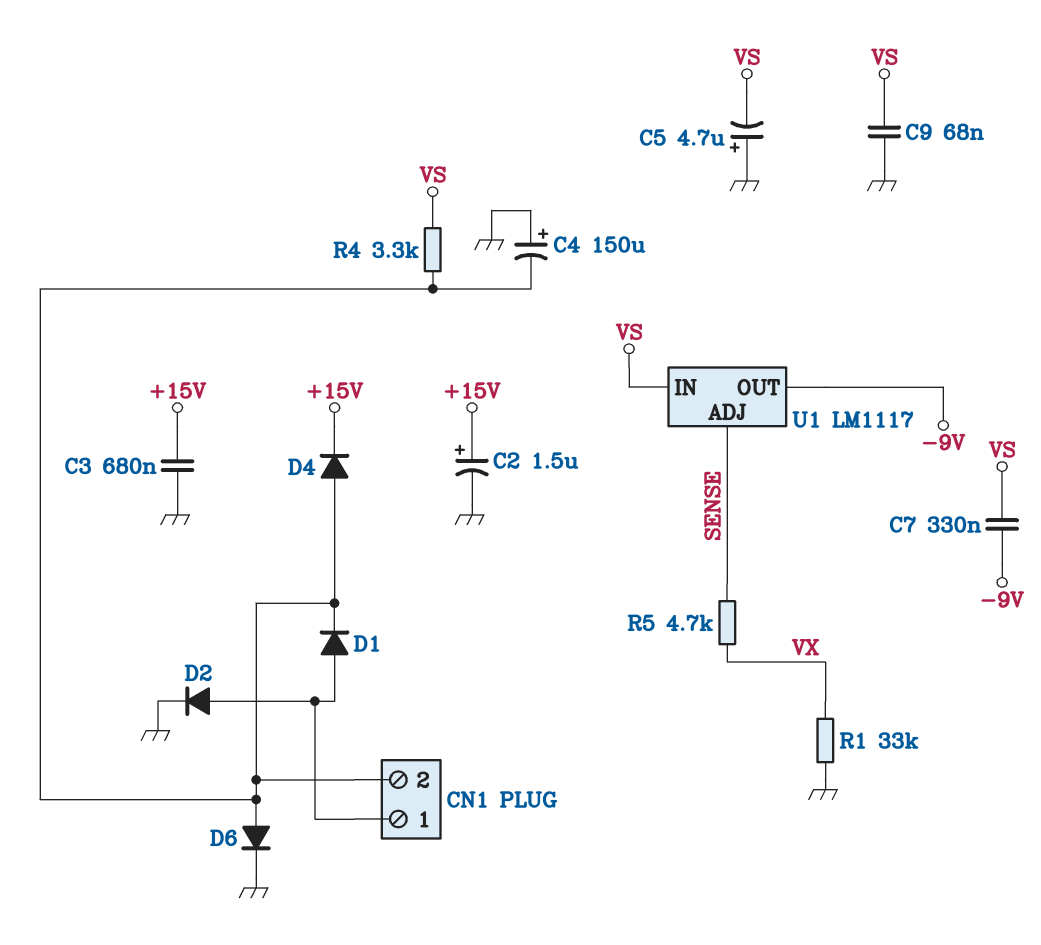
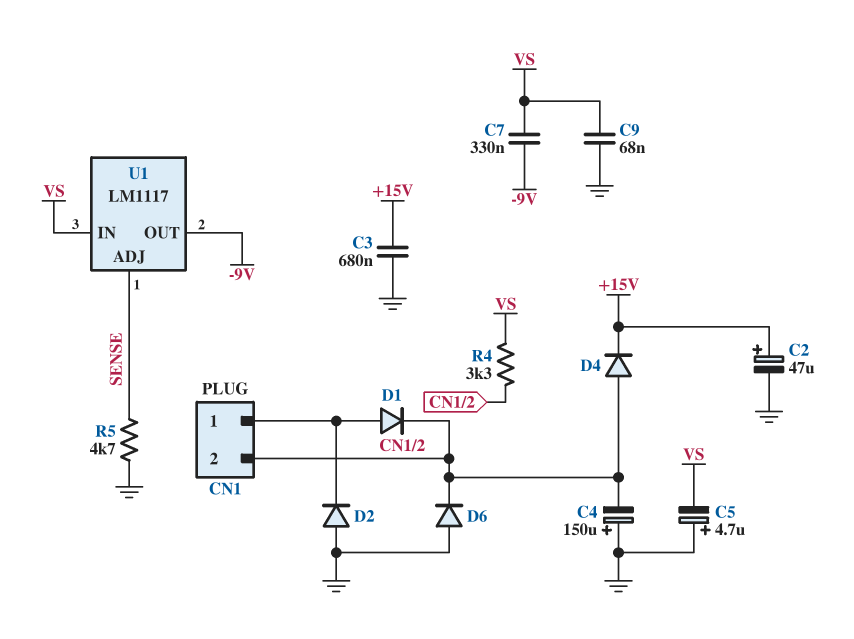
C2: 1.5uF (plus +15V, minus GND) -> 47uF (plus +15V, minus GND)
D2: diode (A CN1/1, K GND) -> diode (A GND, K CN1/1)
D6: diode (A CN1/2, K GND) -> diode (A GND, K CN1/2)
R1: 33k (GND, VX) -> none
R5: 4.7k (SENSE, VX) -> 4.7k (GND, SENSE)

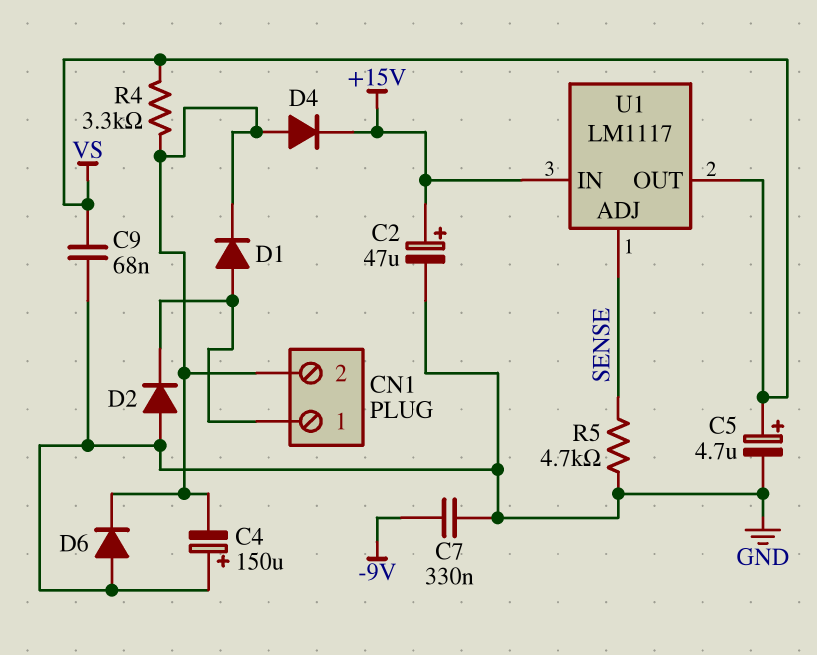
C3: 680nF (+15V, GND) -> none
C5: 4.7uF (plus GND, minus VS) -> 4.7uF (plus VS, minus GND)
C7: 330nF (-9V, VS) -> 330nF (-9V, GND)
U1 pin IN: VS -> +15V
U1 pin OUT: -9V -> VS

